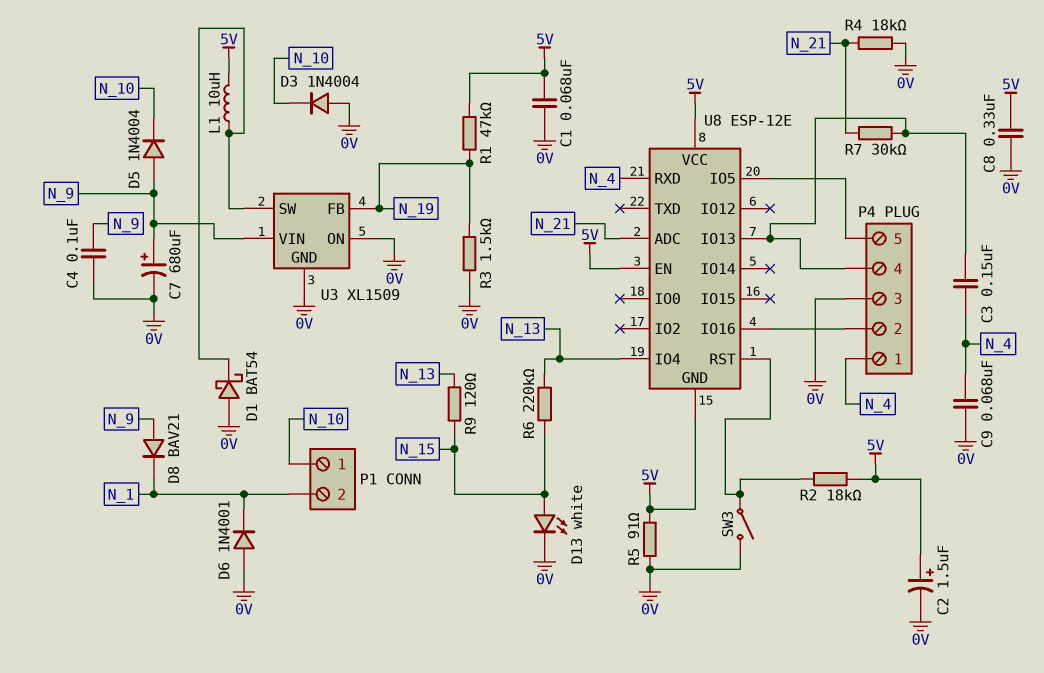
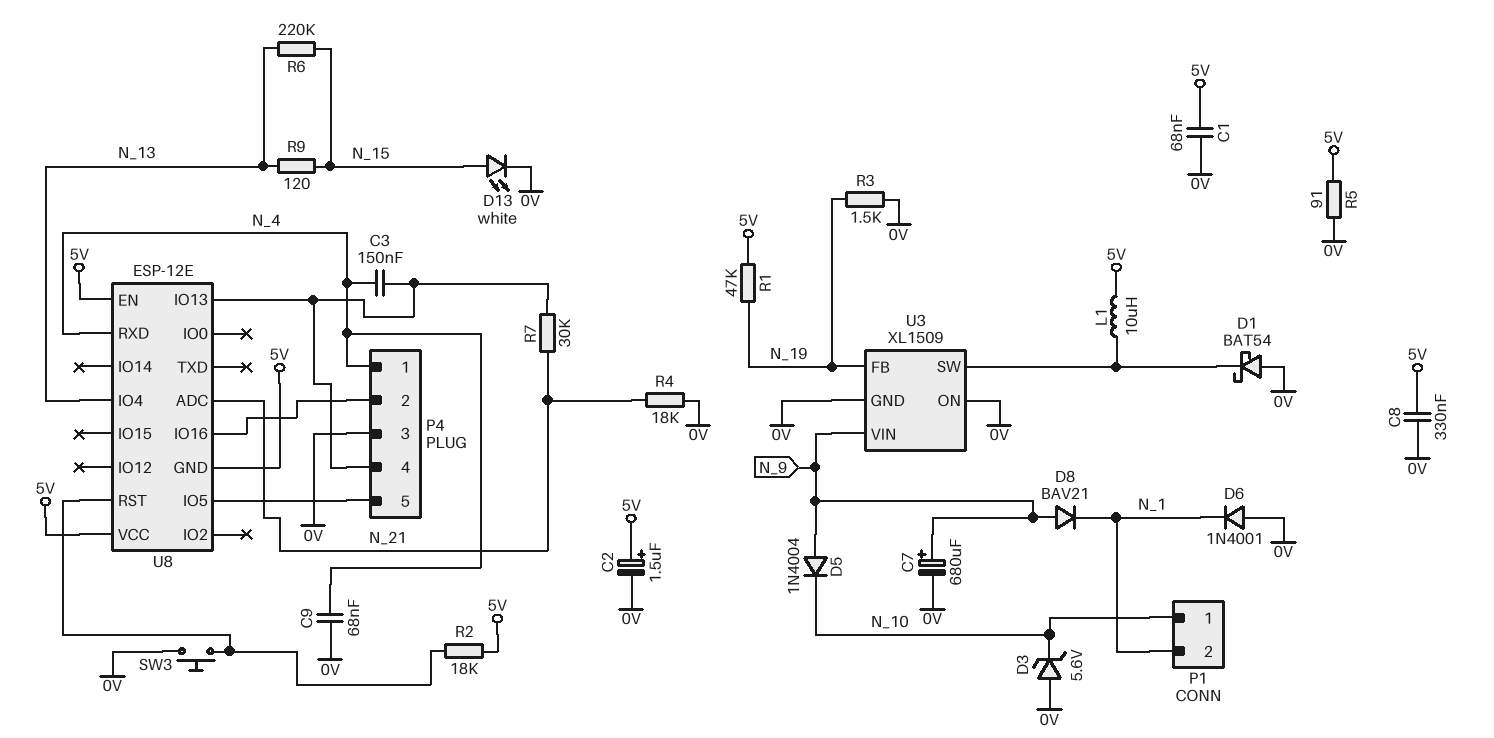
C4: 100nF (0V, N_9) -> none
D3: diode 1N4004 (A 0V, K N_10) -> zener 5.6V (A 0V, K N_10)
SW3: switch (0V, U8/RST) -> button (0V, U8/RST)

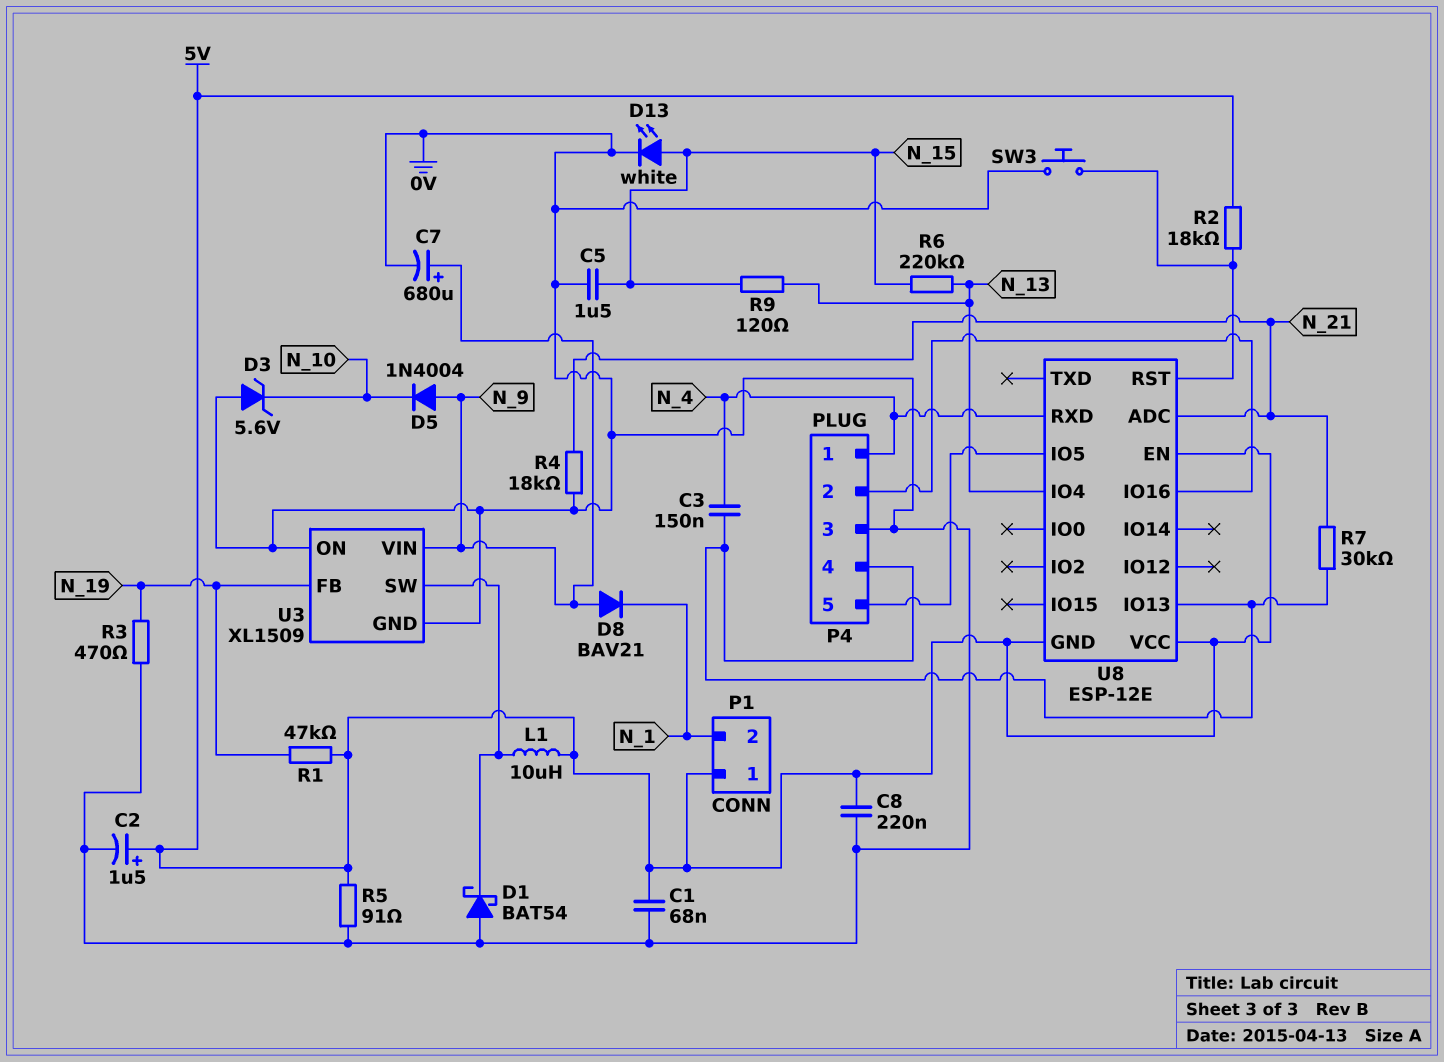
C5: none -> 1.5uF (0V, N_15)
C8: 330nF (0V, 5V) -> 220nF (0V, 5V)
C9: 68nF (0V, N_4) -> none
D6: diode 1N4001 (A 0V, K N_1) -> none
P1 pin 1: N_10 -> 5V
R3: 1.5k (0V, N_19) -> 470 (0V, N_19)

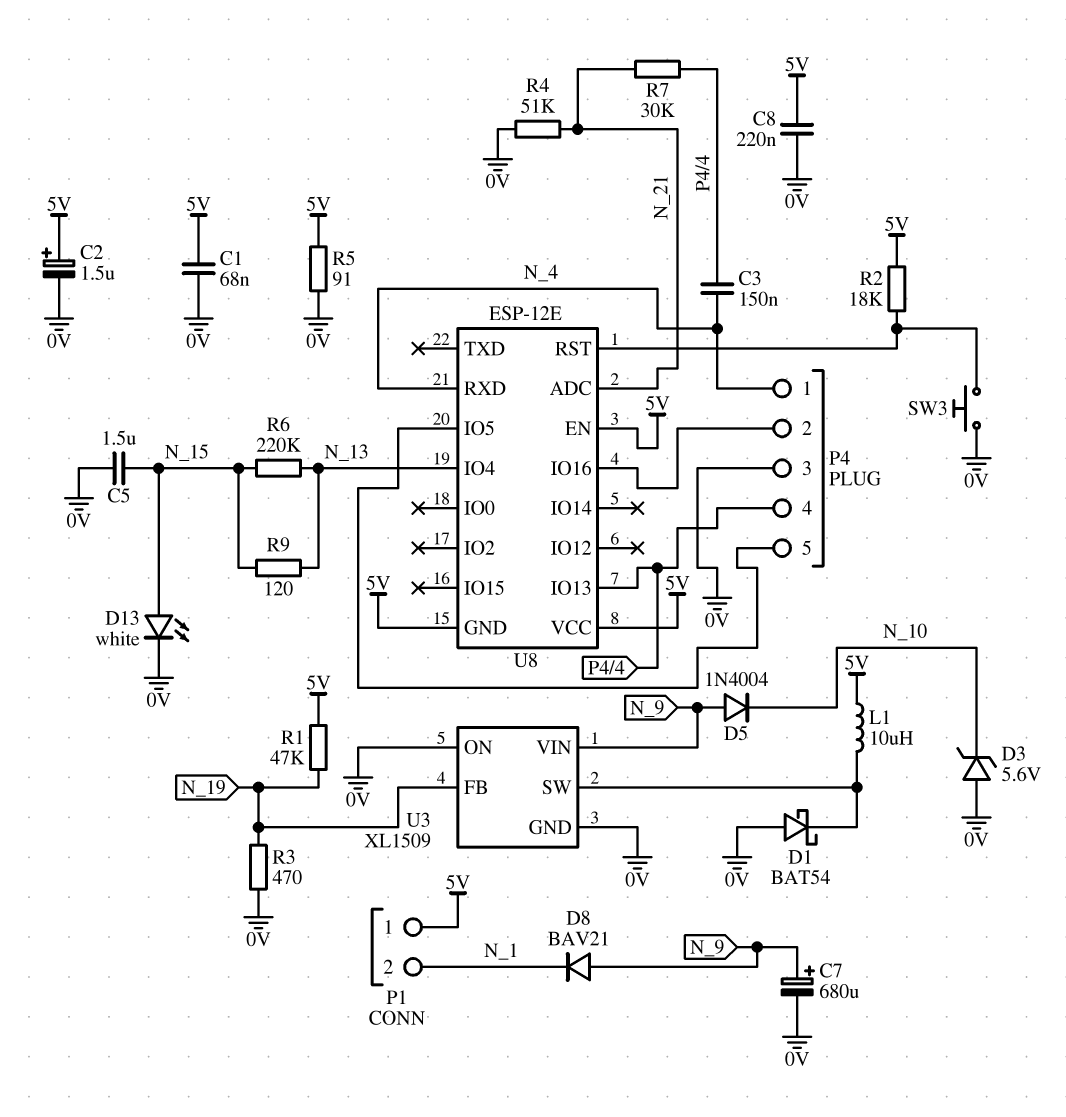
R4: 18k (0V, N_21) -> 51k (0V, N_21)

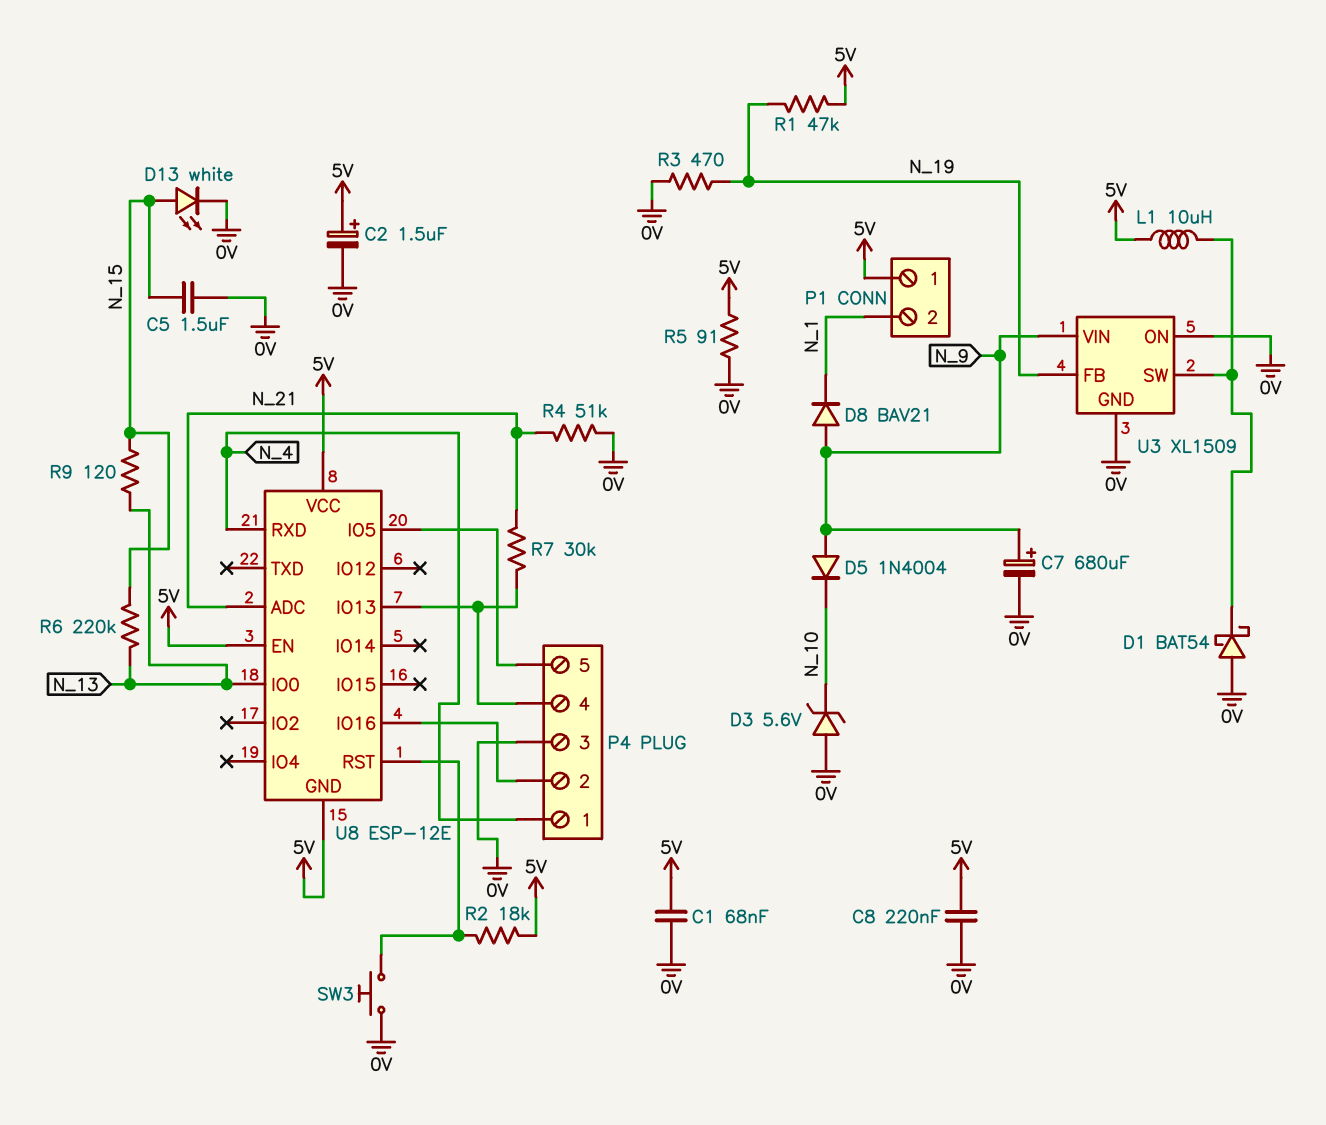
C3: 150nF (N_4, P4/4) -> none
U8 pin IO0: none -> N_13
U8 pin IO4: N_13 -> none

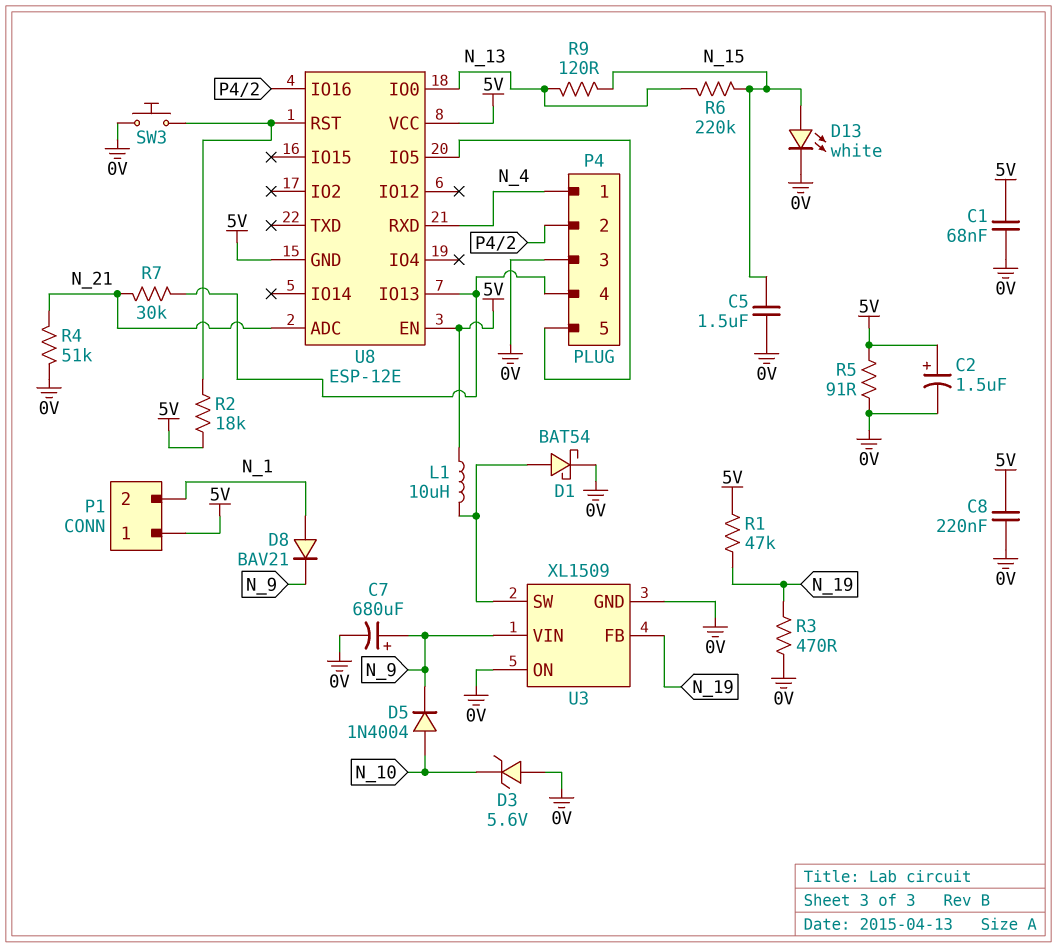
D1: schottky BAT54 (A 0V, K U3/SW) -> schottky BAT54 (A U3/SW, K 0V)
D5: diode 1N4004 (A N_9, K N_10) -> diode 1N4004 (A N_10, K N_9)
D8: diode BAV21 (A N_9, K N_1) -> diode BAV21 (A N_1, K N_9)

